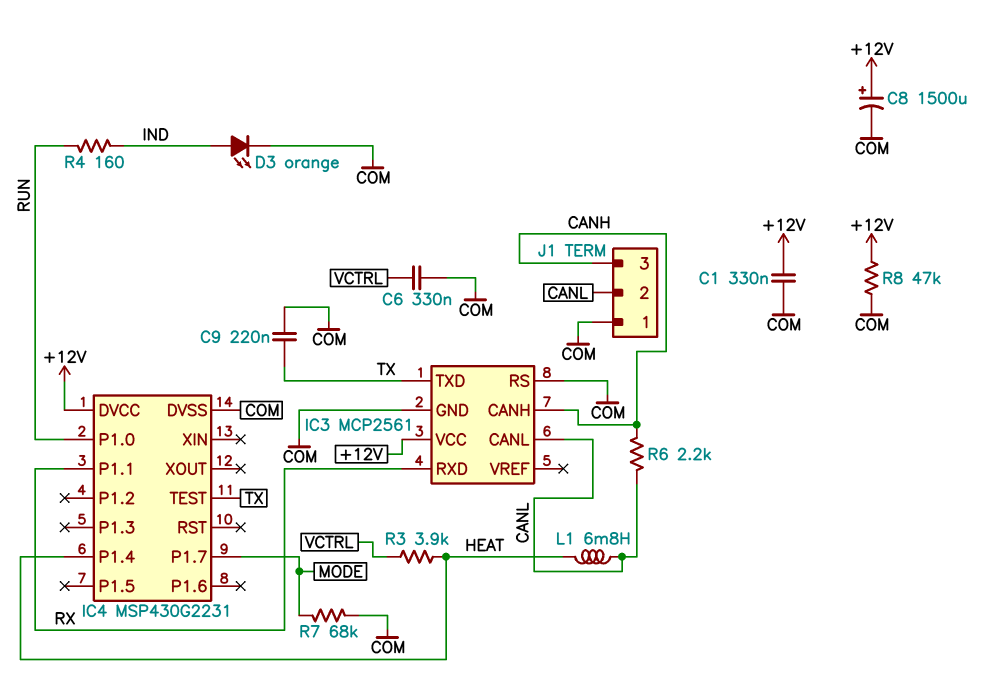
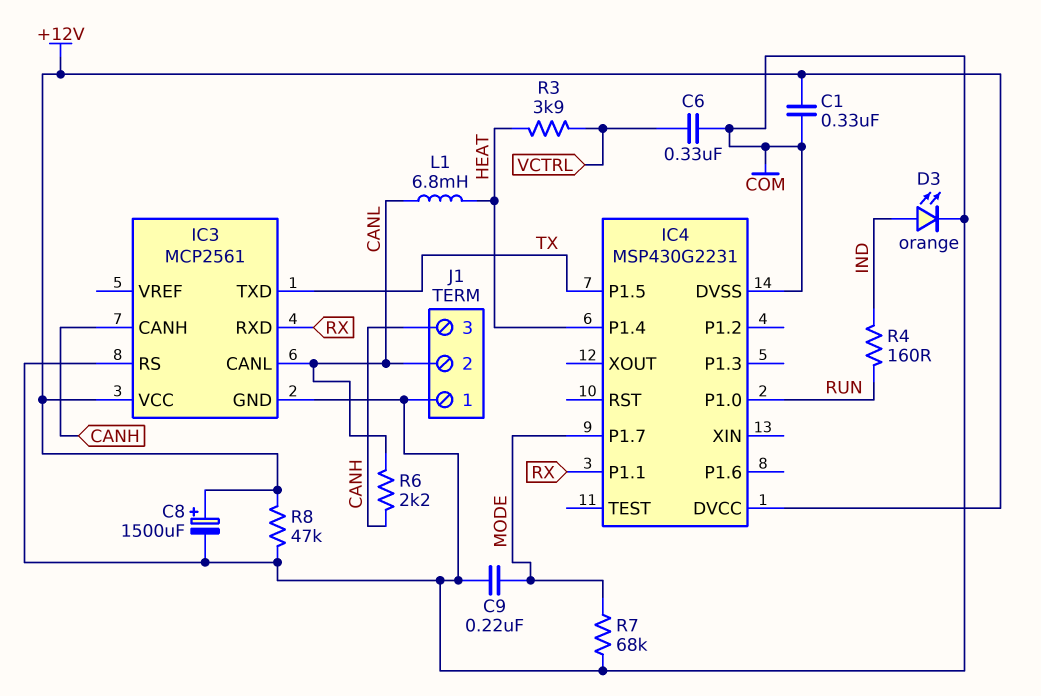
C9: 220nF (COM, TX) -> 220nF (COM, MODE)
IC4 pin P1.5: none -> TX
IC4 pin TEST: TX -> none

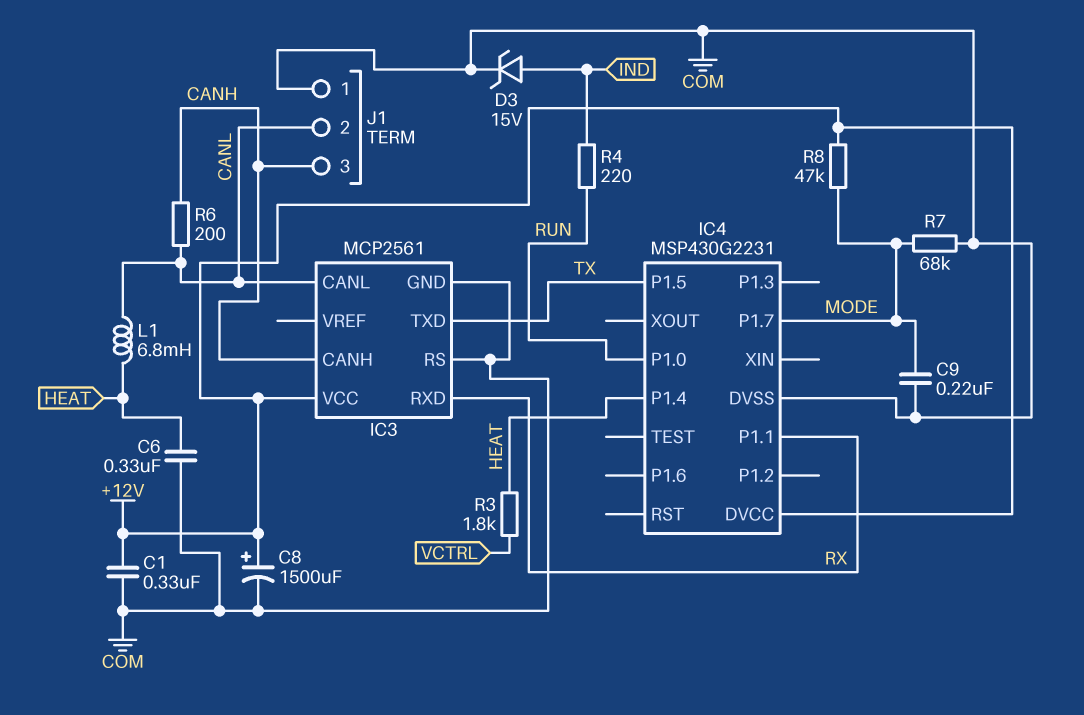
C6: 330nF (COM, VCTRL) -> 330nF (COM, HEAT)
D3: LED orange (A IND, K COM) -> zener 15V (A IND, K COM)
R3: 3.9k (HEAT, VCTRL) -> 1.8k (HEAT, VCTRL)
R4: 160 (IND, RUN) -> 220 (IND, RUN)
R6: 2.2k (CANH, CANL) -> 200 (CANH, CANL)
R8: 47k (+12V, COM) -> 47k (+12V, MODE)

